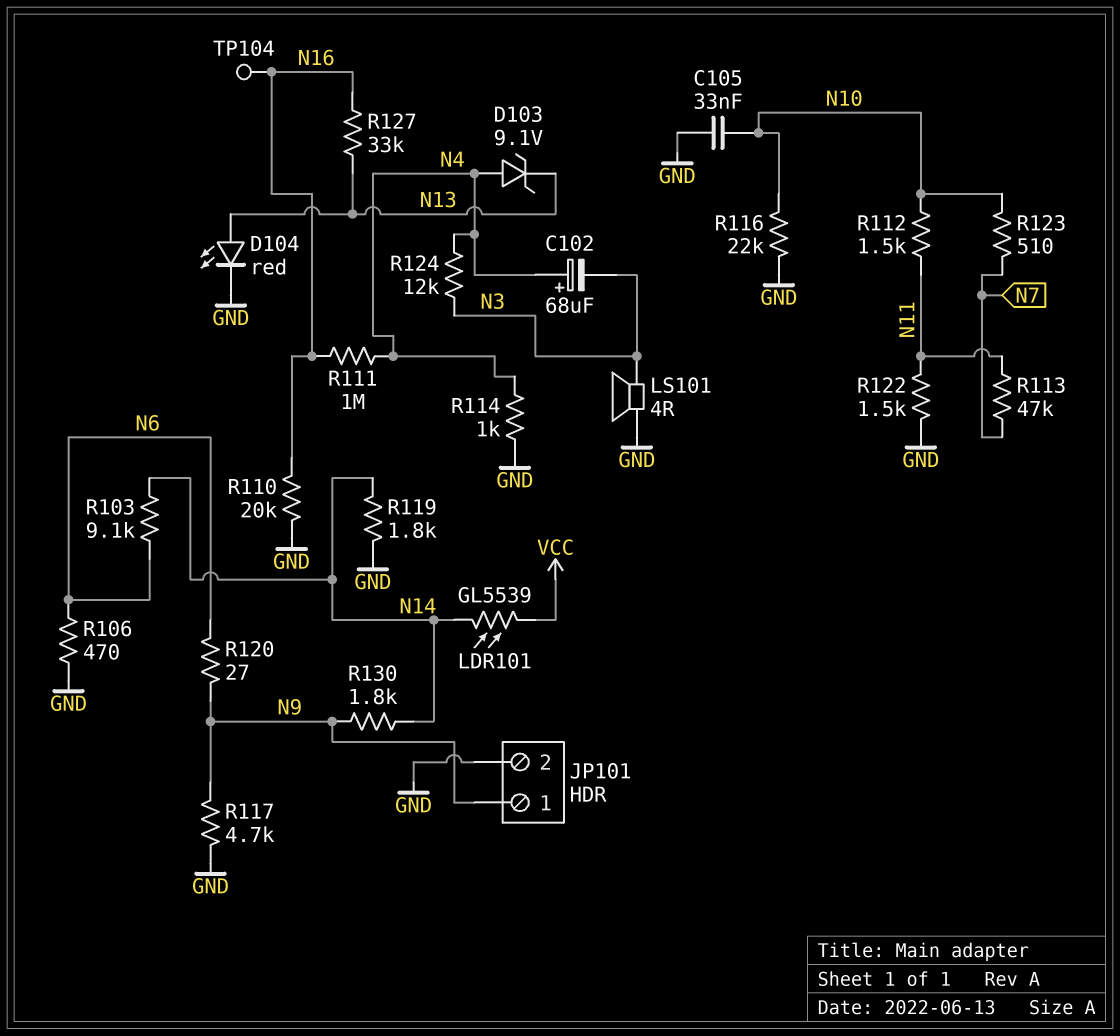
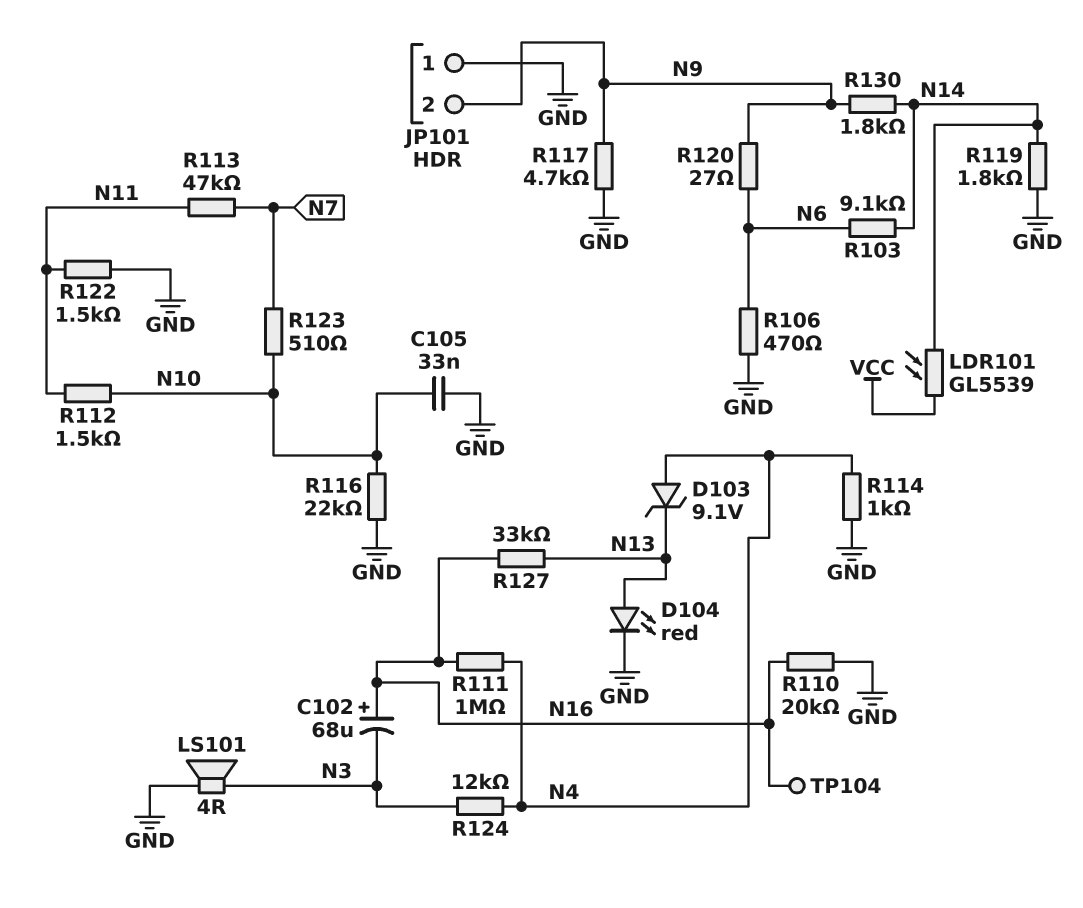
C102: 68uF (plus N4, minus N3) -> 68uF (plus N16, minus N3)
JP101 pin 1: N9 -> GND
JP101 pin 2: GND -> N9

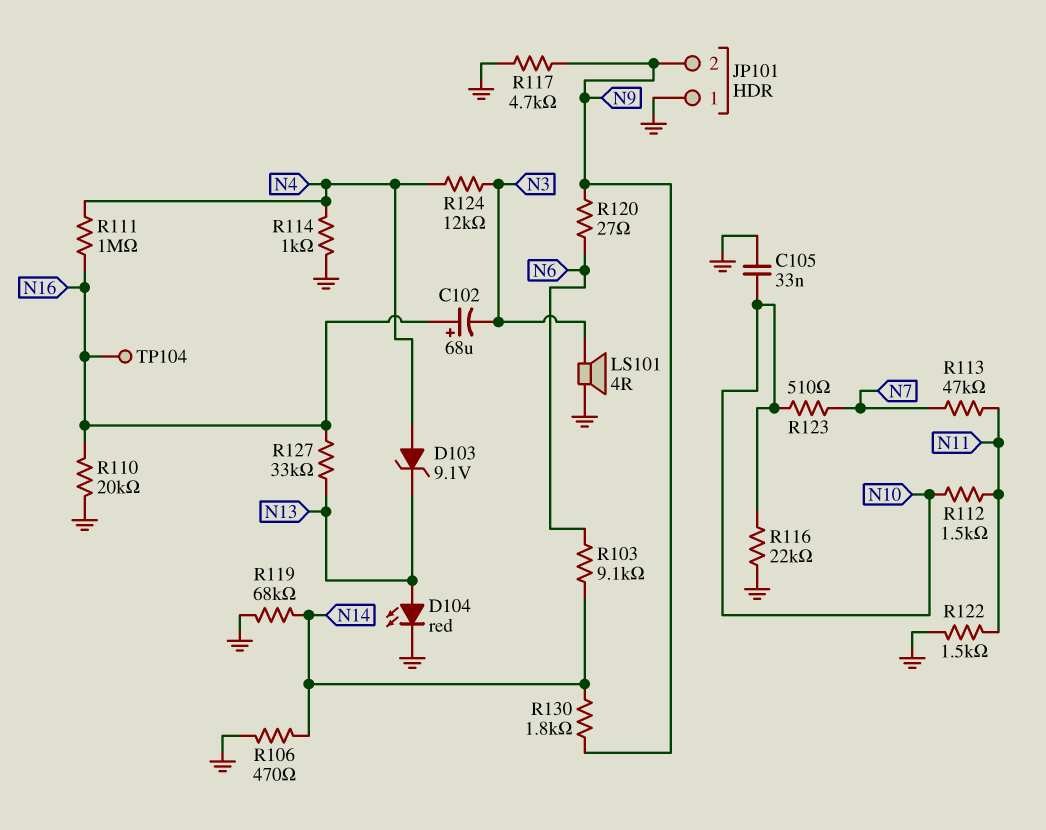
LDR101: GL5539 (N14, VCC) -> none
R106: 470 (GND, N6) -> 470 (GND, N14)
R119: 1.8k (GND, N14) -> 68k (GND, N14)

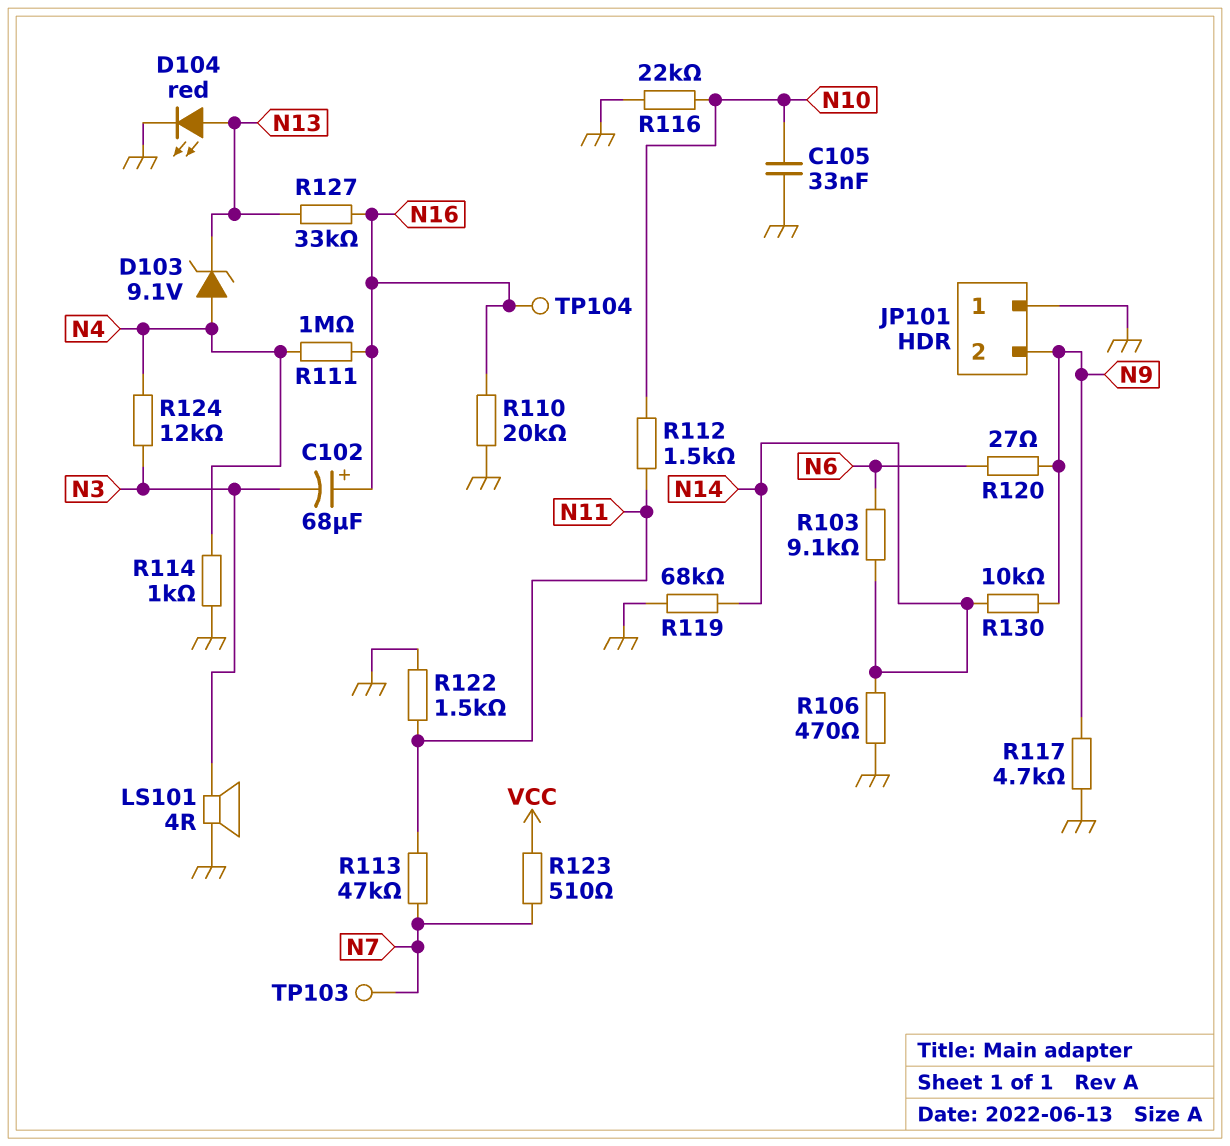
R123: 510 (N7, N10) -> 510 (N7, VCC)
R130: 1.8k (N9, N14) -> 10k (N9, N14)
TP103: none -> test point (N7)

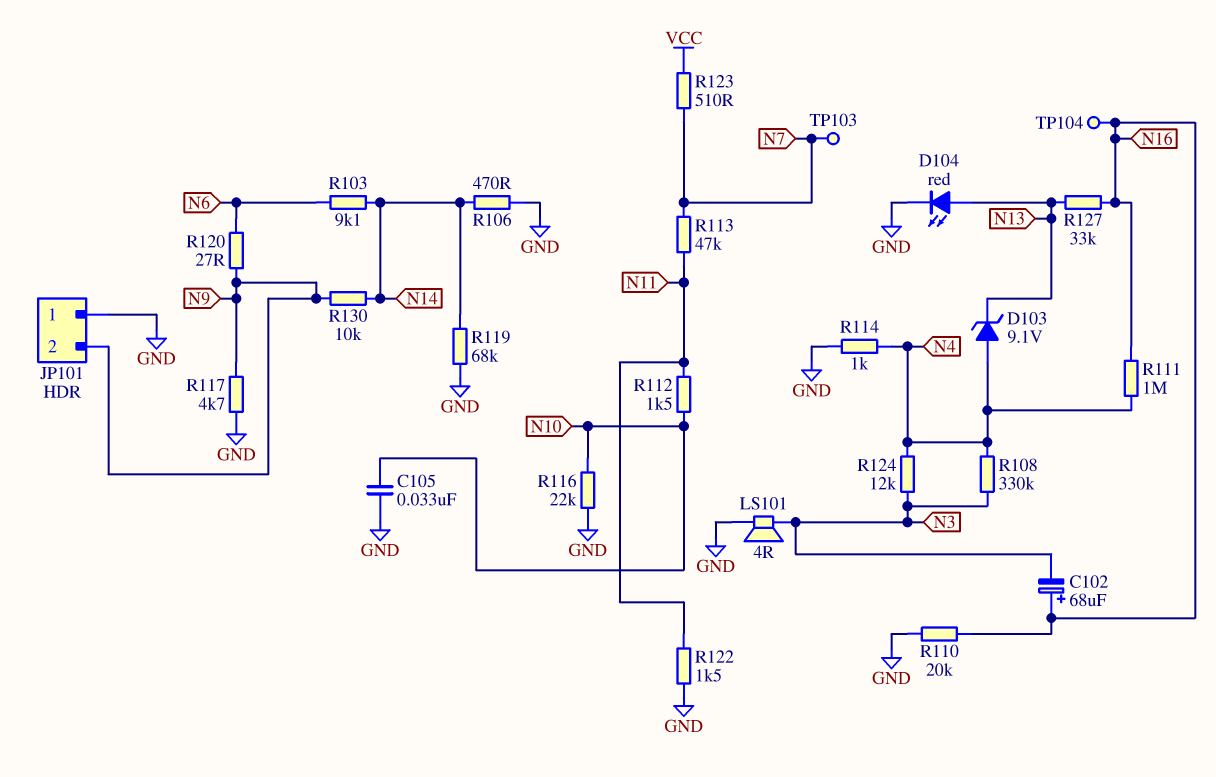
R108: none -> 330k (N3, N4)

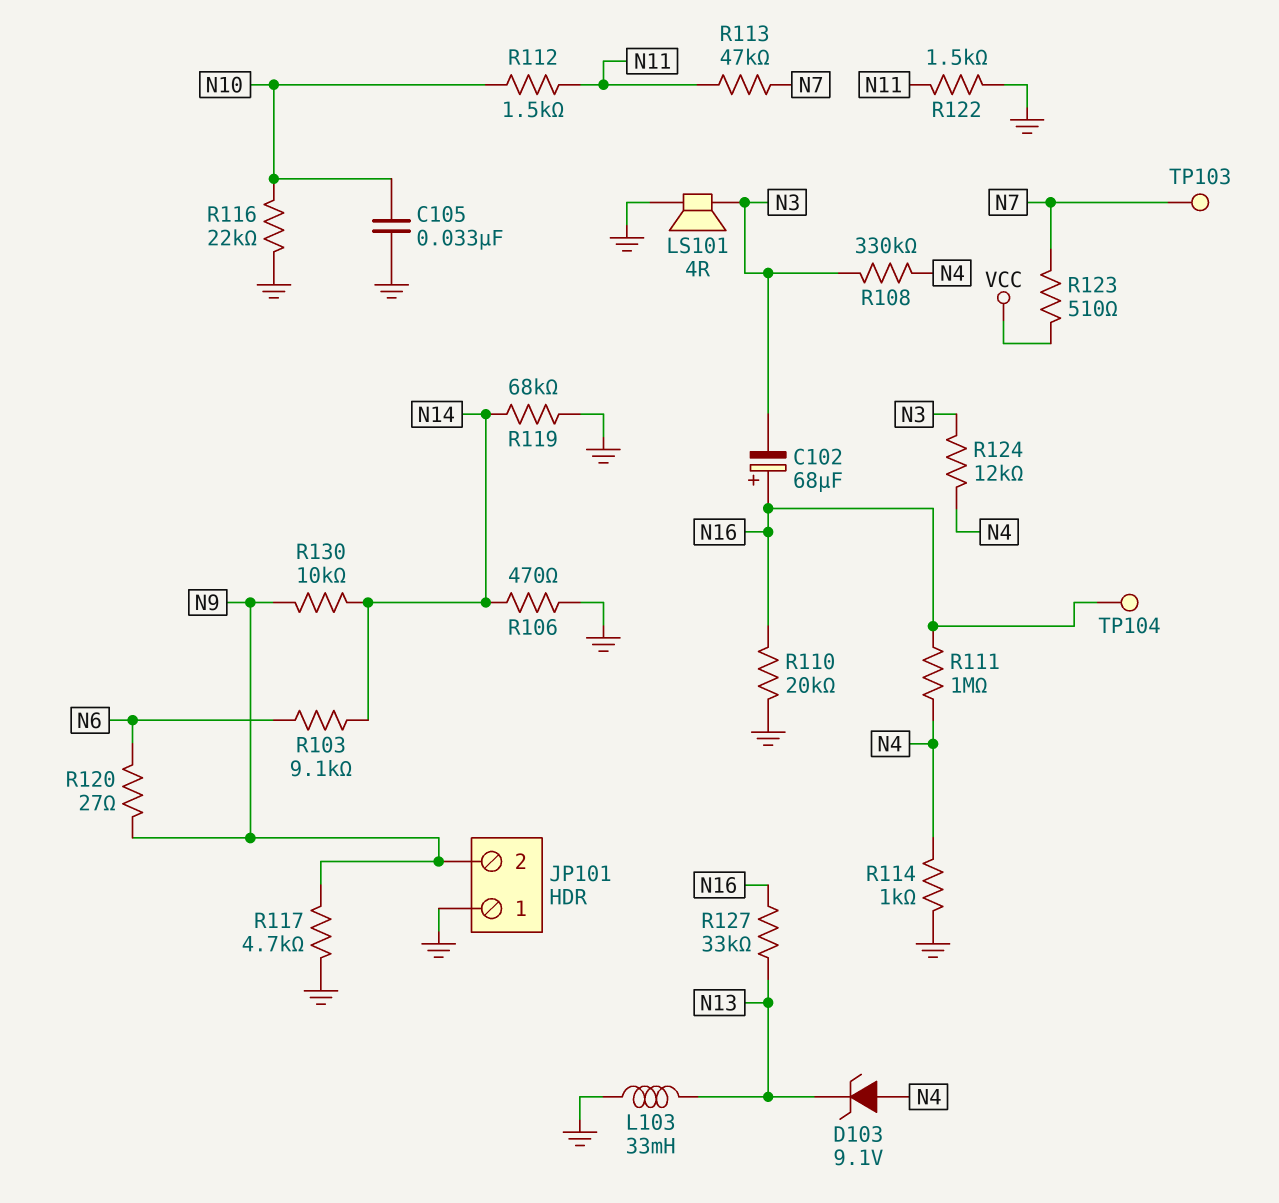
D104: LED red (A N13, K GND) -> none
L103: none -> 33mH (GND, N13)

